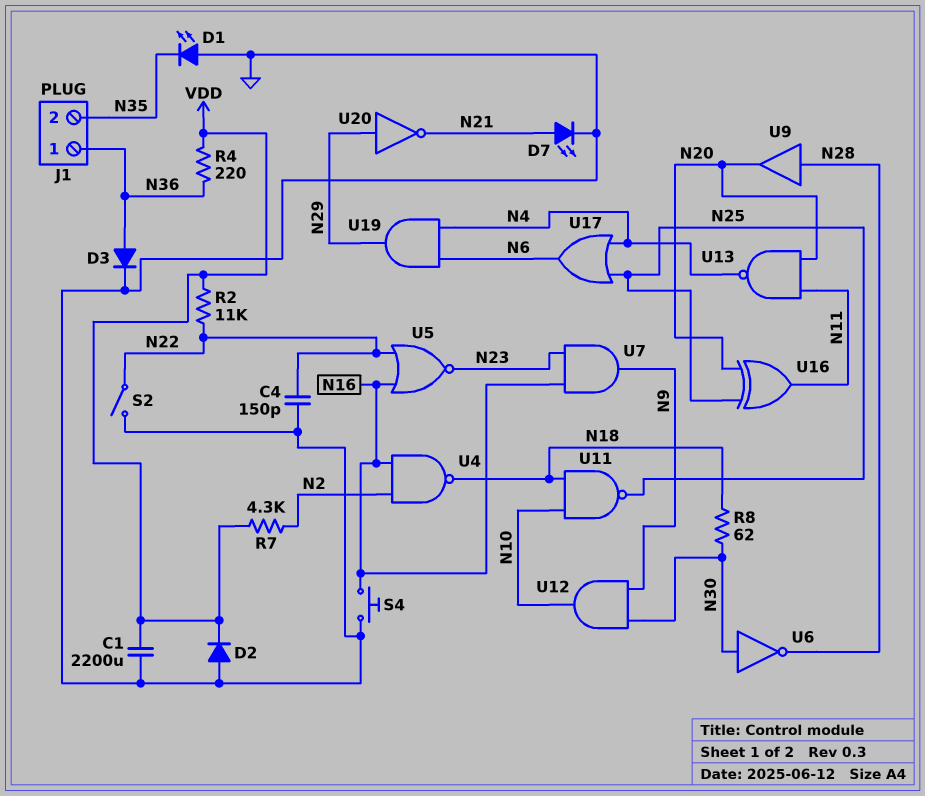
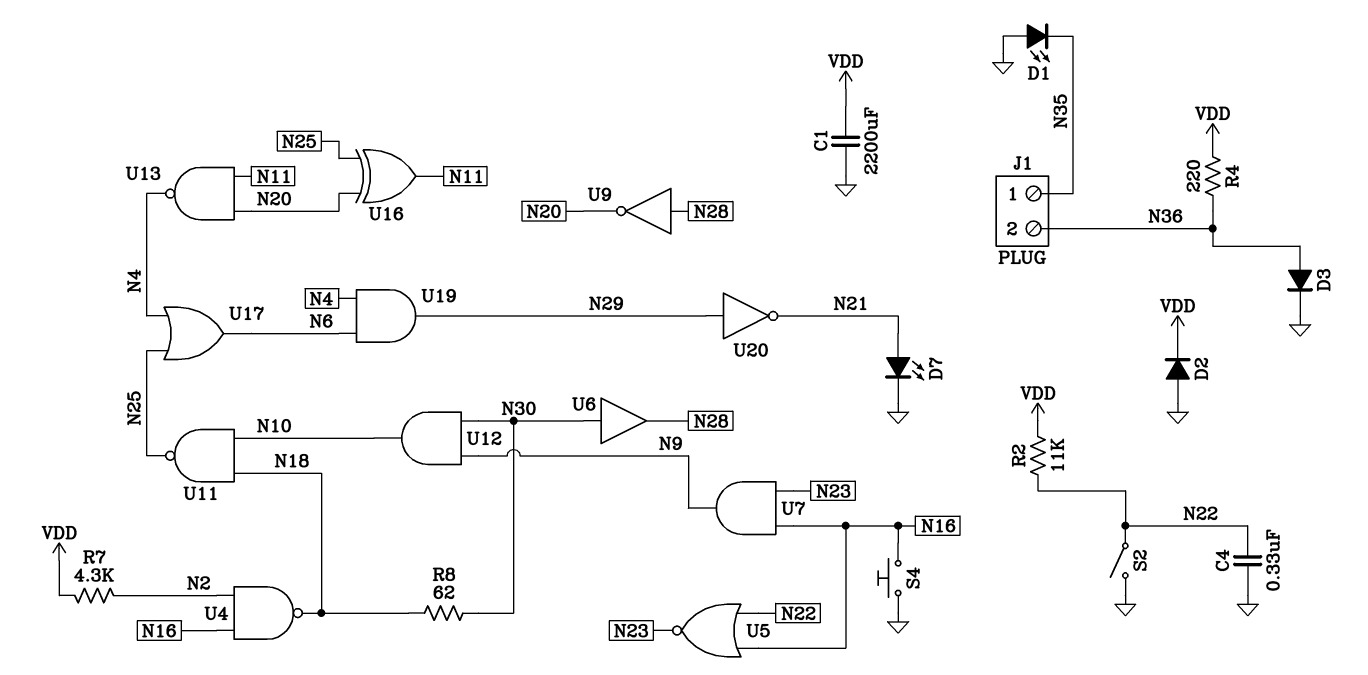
C4: 150pF (GND, N22) -> 330nF (GND, N22)
J1 pin 1: N36 -> N35
J1 pin 2: N35 -> N36
U6: NOT (in N30, out N28) -> buffer (in N30, out N28)
U9: buffer (in N28, out N20) -> NOT (in N28, out N20)

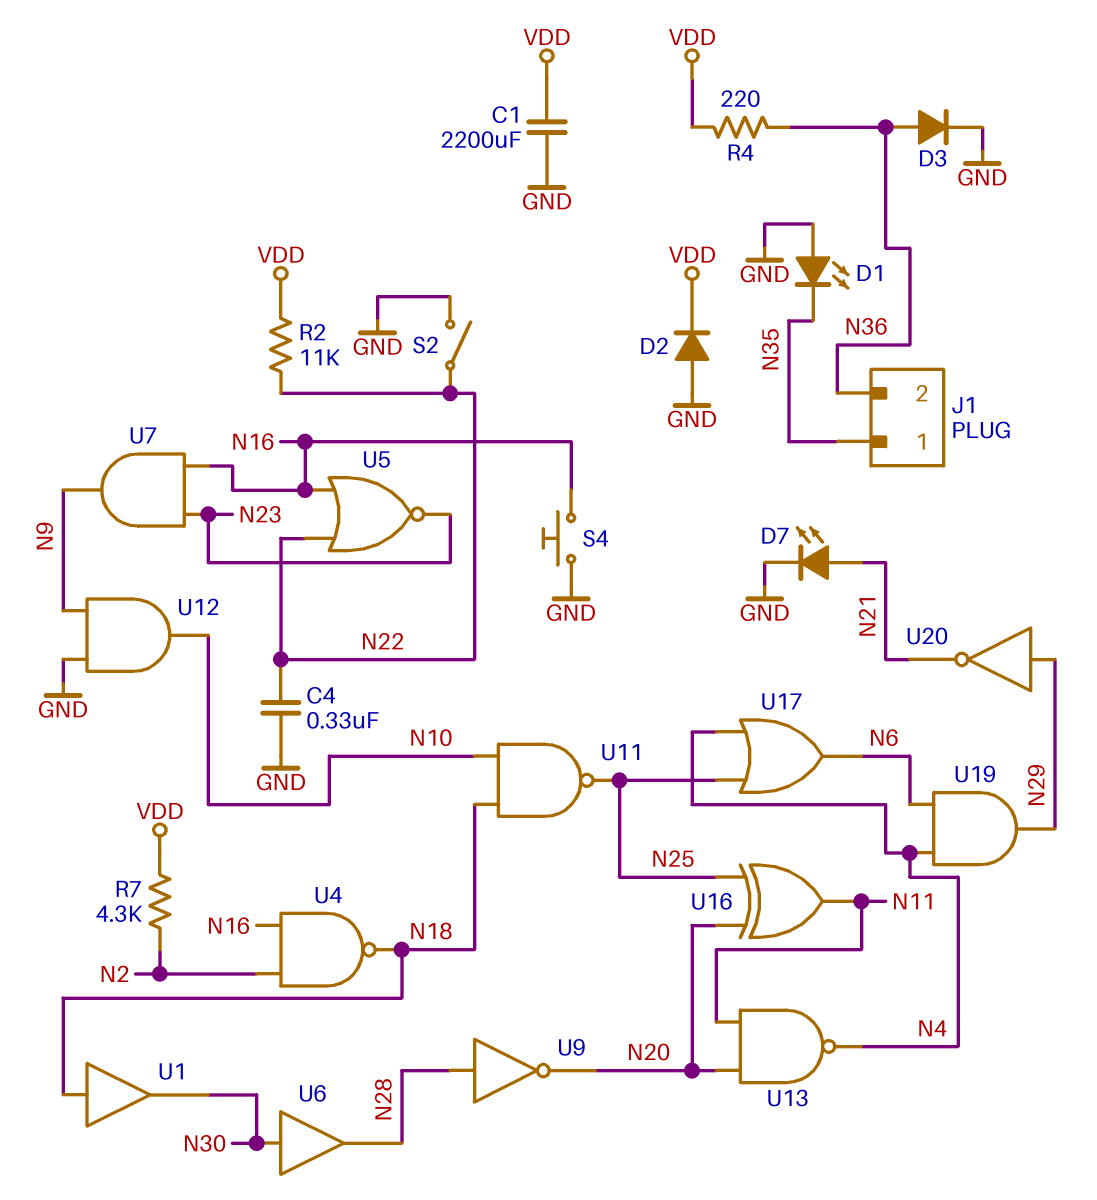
R8: 62 (N18, N30) -> none
U1: none -> buffer (in N18, out N30)
U12: AND (in N9, in N30, out N10) -> AND (in GND, in N9, out N10)

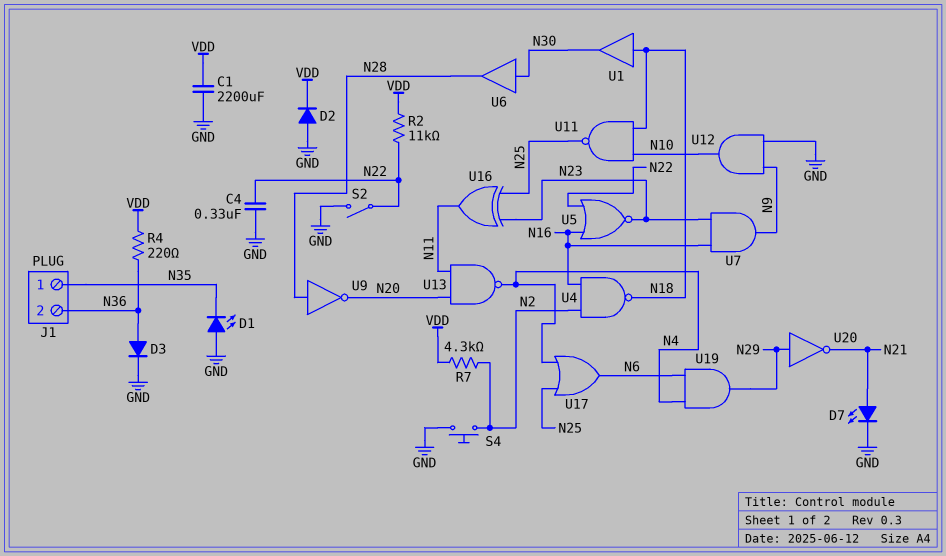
S4: button (GND, N16) -> button (GND, N2)
U16: XOR (in N20, in N25, out N11) -> XOR (in N23, in N25, out N11)

